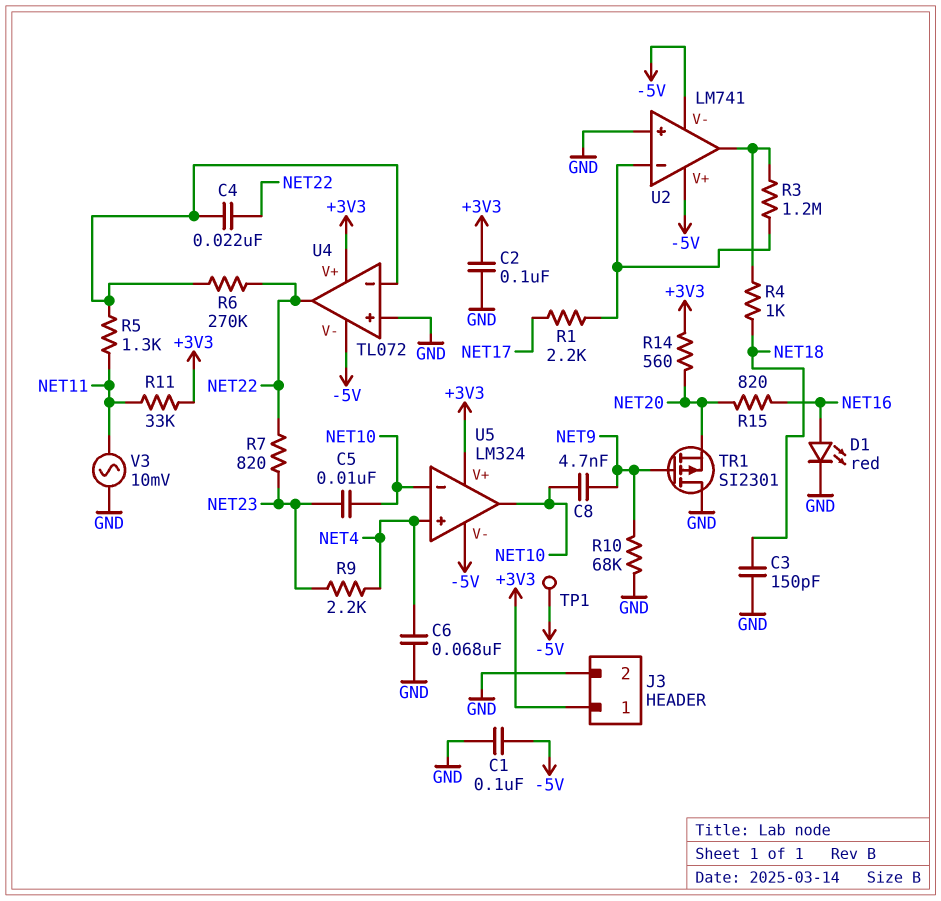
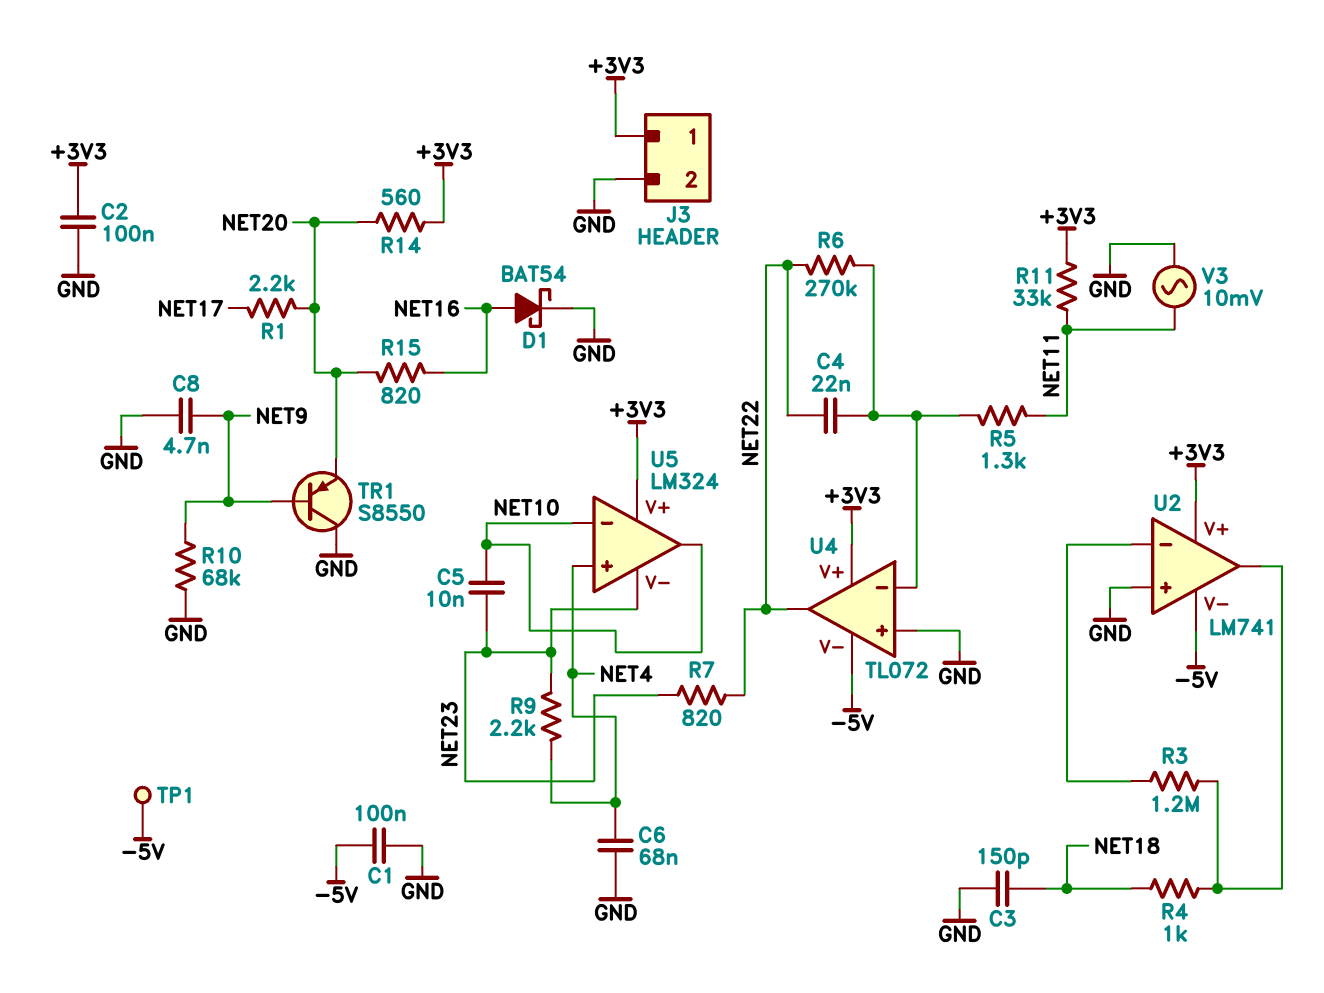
C8: 4.7nF (NET9, NET10) -> 4.7nF (GND, NET9)
D1: LED red (A NET16, K GND) -> schottky BAT54 (A NET16, K GND)
R1: 2.2k (NET17, U2/in-) -> 2.2k (NET17, NET20)
TR1: PMOS SI2301 (G NET9, D GND, S NET20) -> PNP S8550 (B NET9, C GND, E NET20)
U2 pin V+: -5V -> +3V3
U5 pin V-: -5V -> NET23

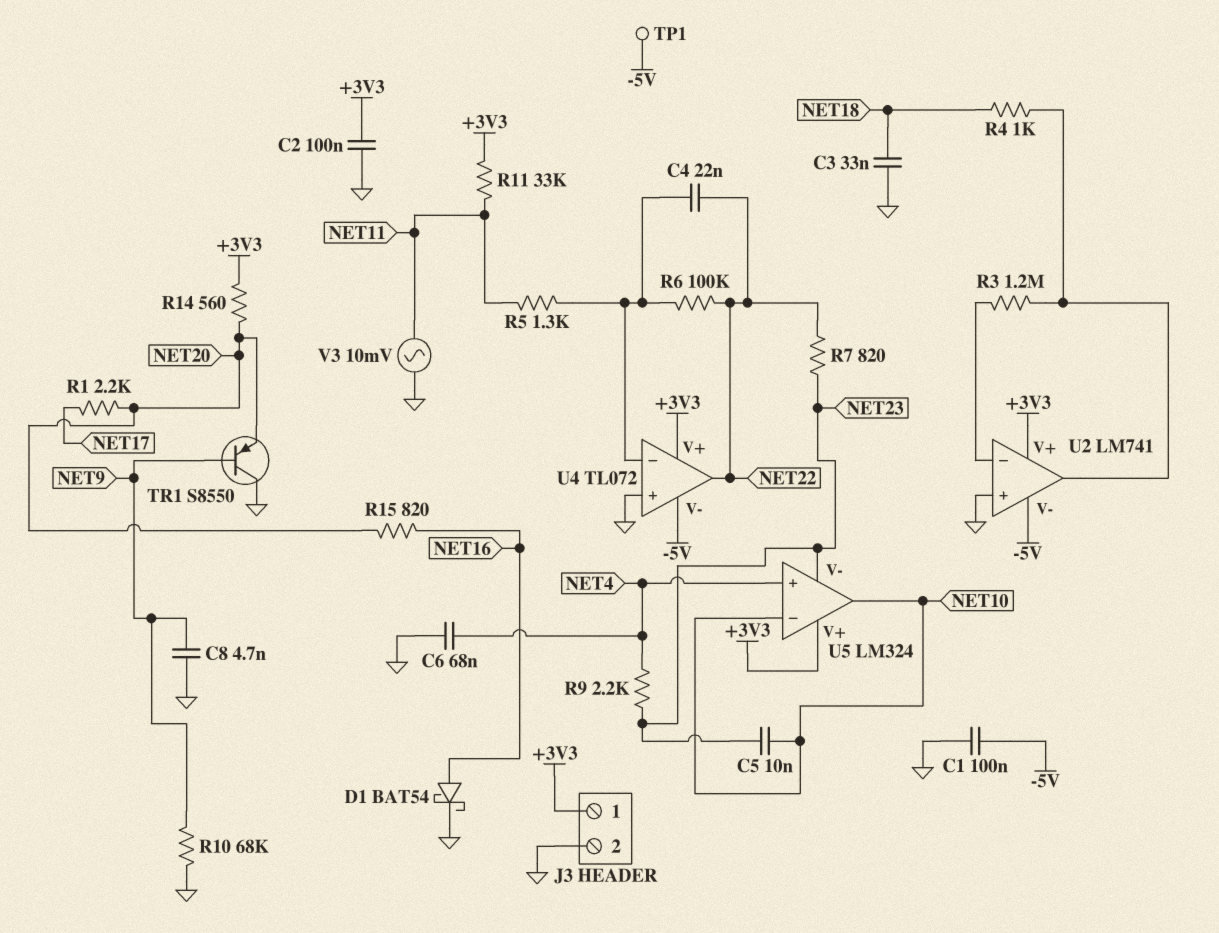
C3: 150pF (GND, NET18) -> 33nF (GND, NET18)
R6: 270k (NET22, U4/in-) -> 100k (NET22, U4/in-)

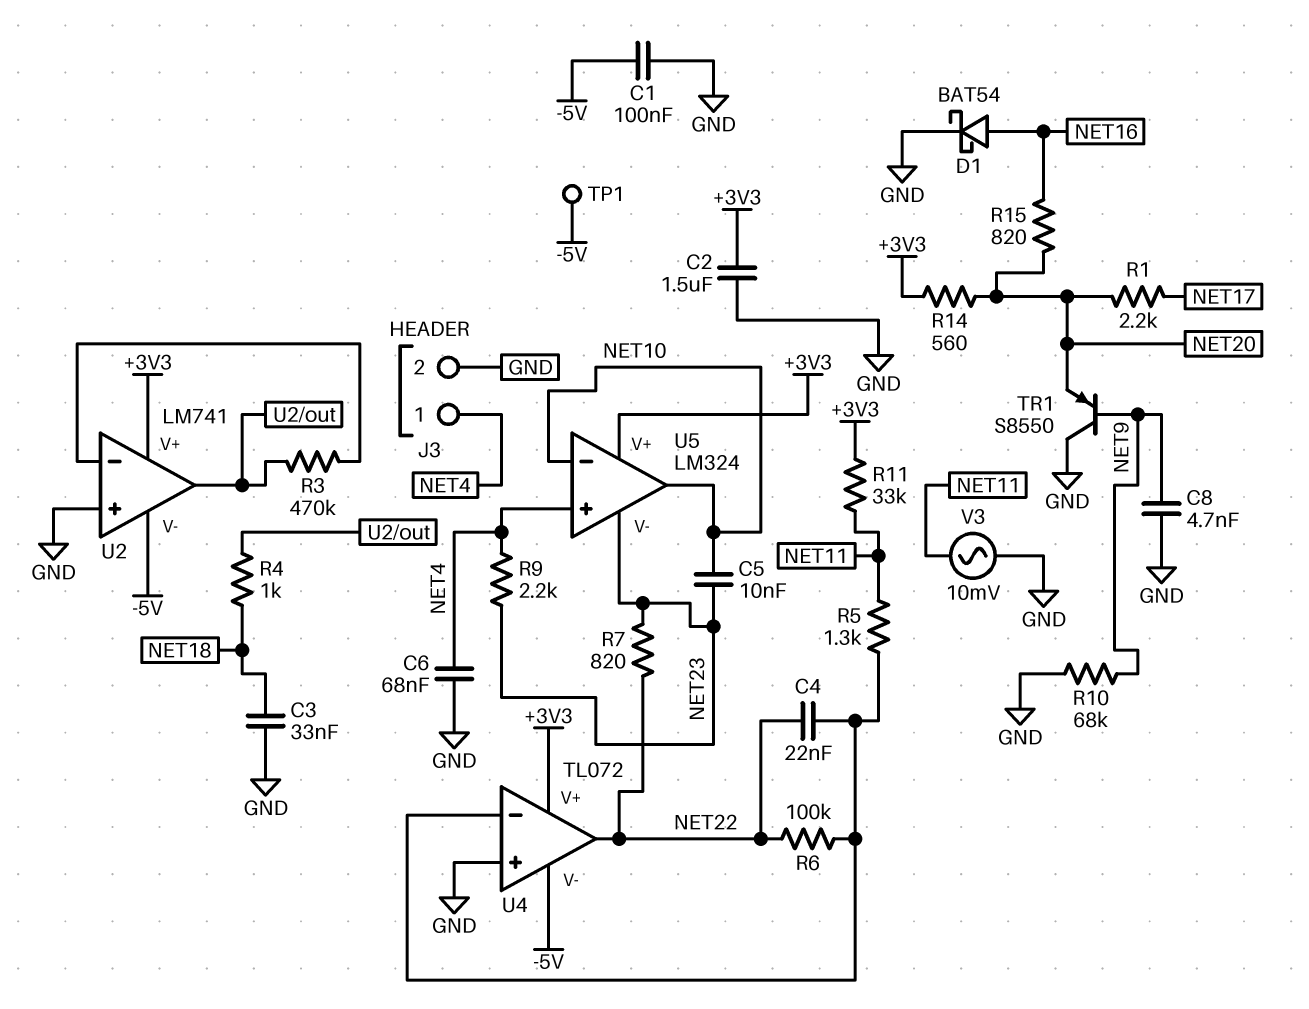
C2: 100nF (+3V3, GND) -> 1.5uF (+3V3, GND)
J3 pin 1: +3V3 -> NET4
R3: 1.2M (U2/in-, U2/out) -> 470k (U2/in-, U2/out)

